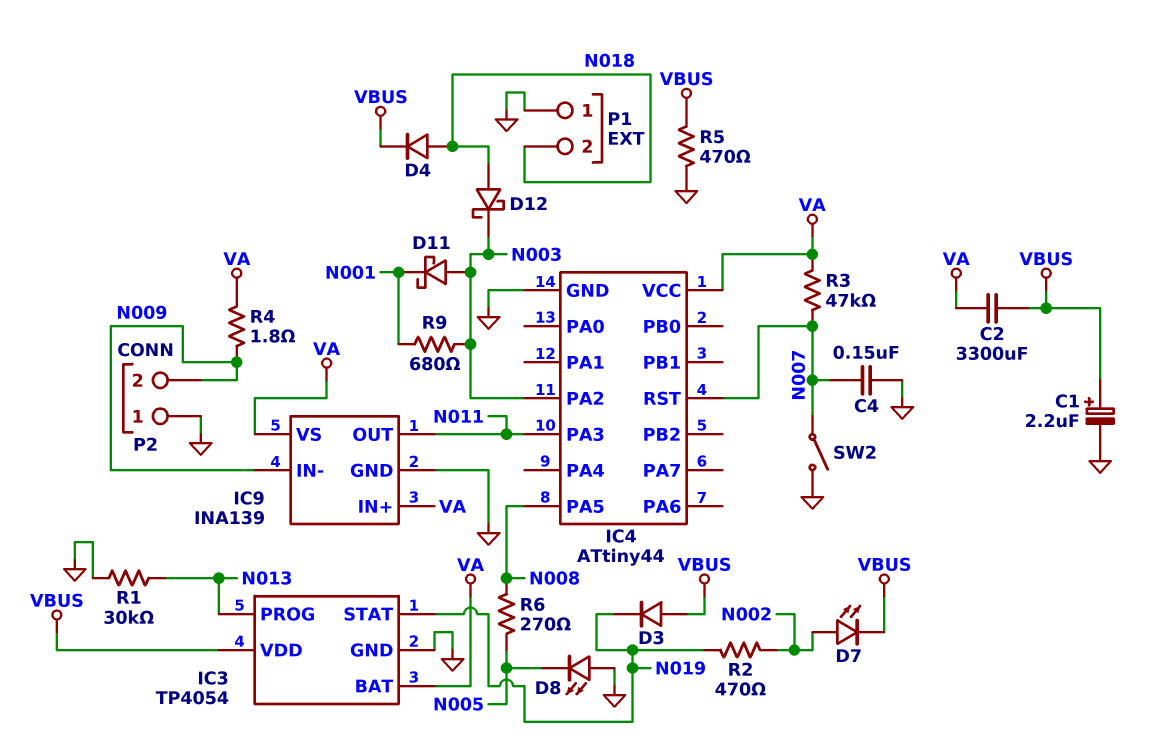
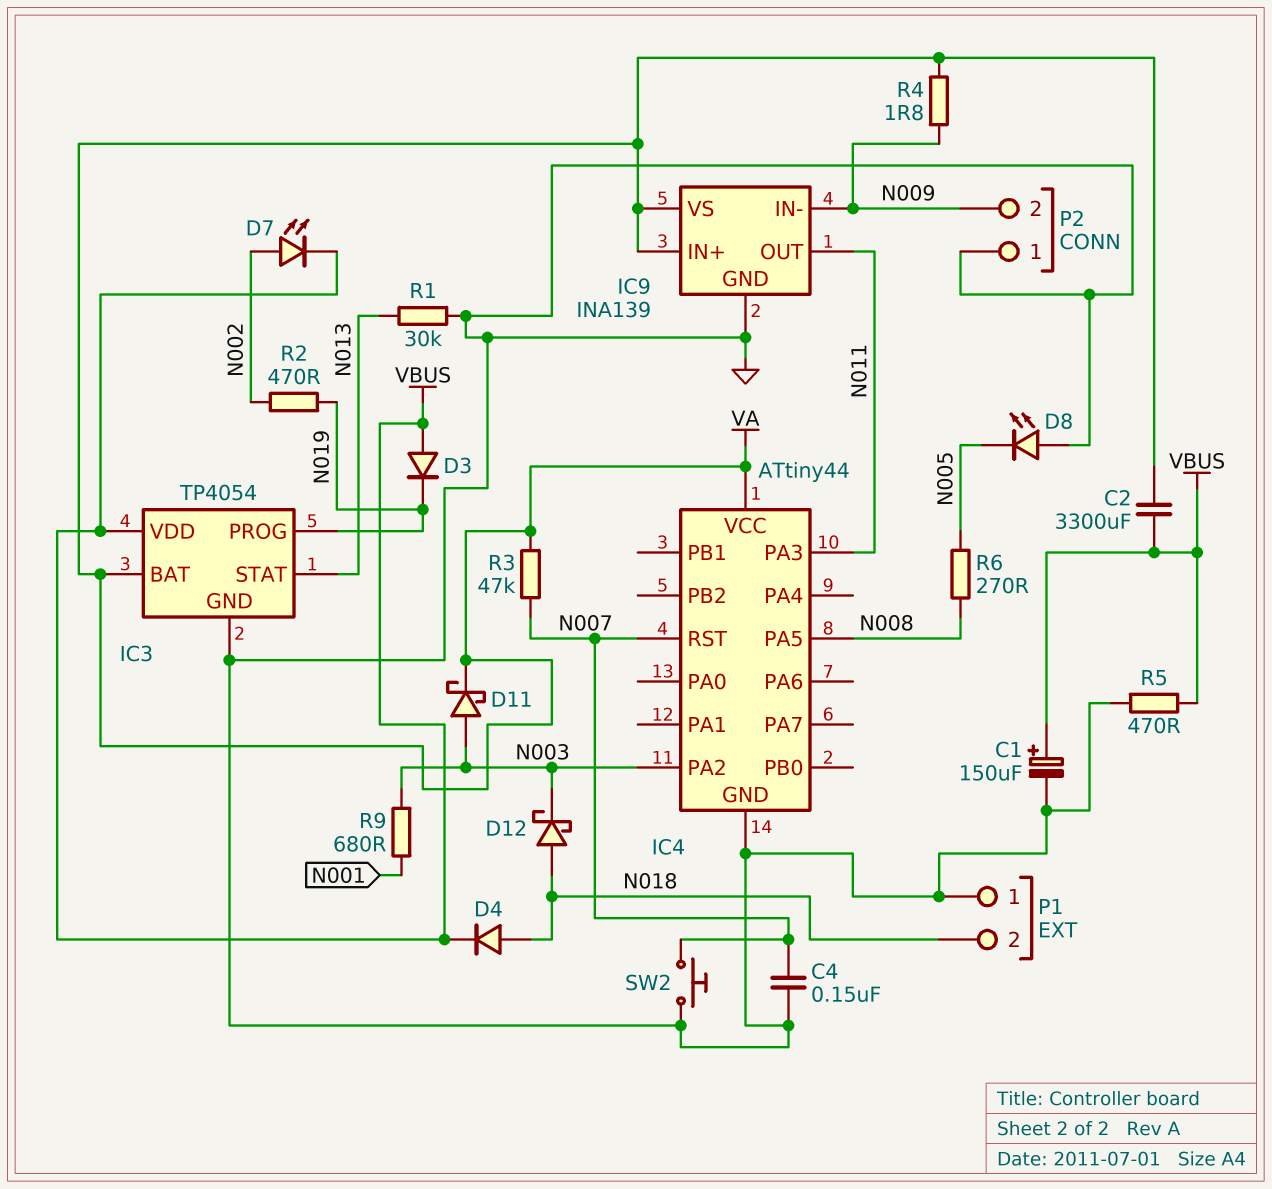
C1: 2.2uF (plus VBUS, minus GND) -> 150uF (plus VBUS, minus GND)
D11: schottky (A N003, K N001) -> schottky (A N003, K VA)
IC3 pin PROG: N013 -> N019
IC3 pin STAT: N019 -> N013
SW2: switch (GND, N007) -> button (GND, N007)

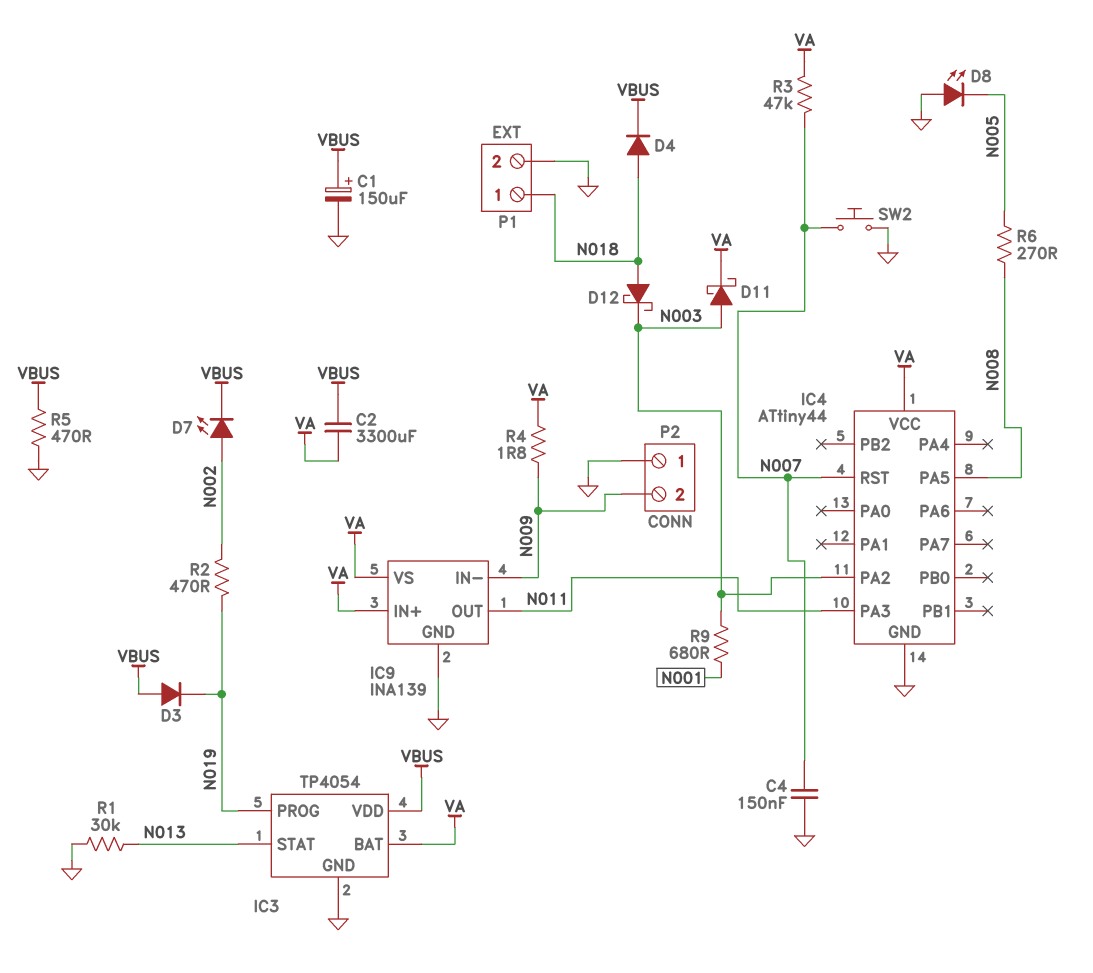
P1 pin 1: GND -> N018
P1 pin 2: N018 -> GND

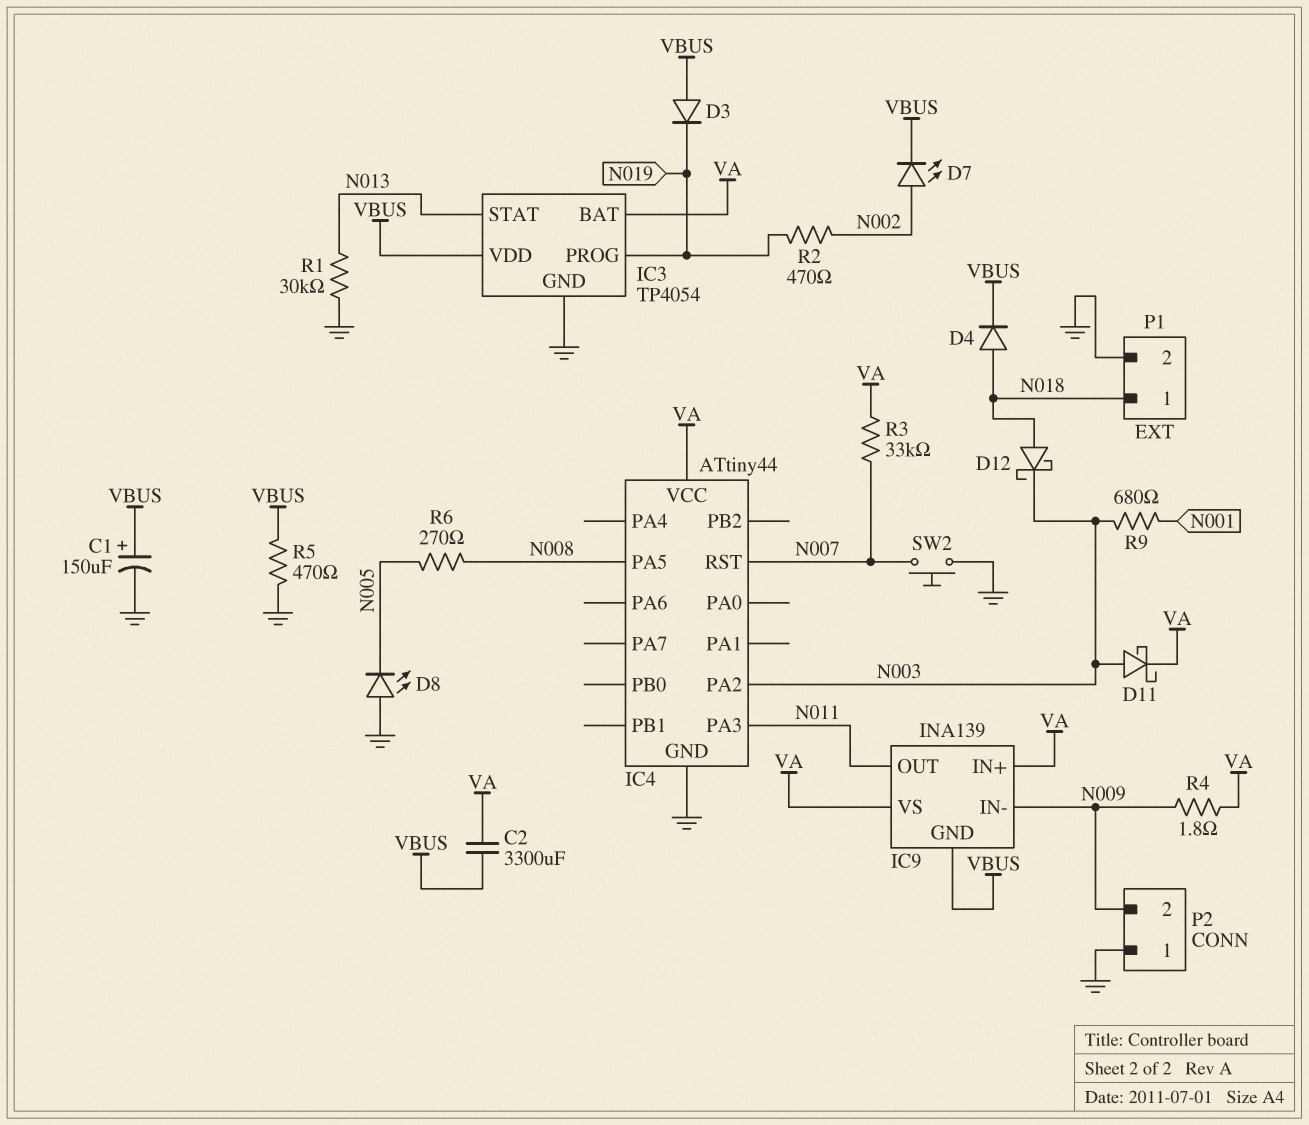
C4: 150nF (GND, N007) -> none
IC9 pin GND: GND -> VBUS
R3: 47k (N007, VA) -> 33k (N007, VA)

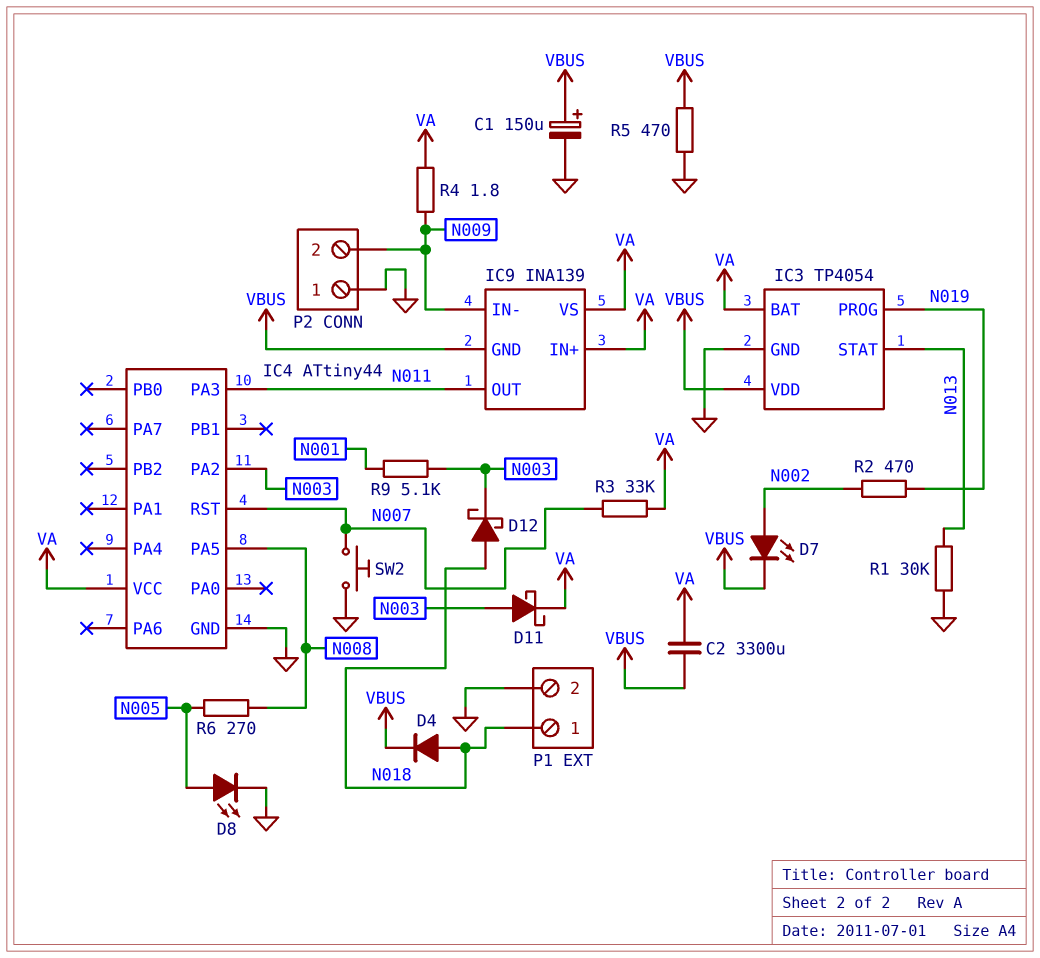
D3: diode (A VBUS, K N019) -> none
D8: LED (A GND, K N005) -> LED (A N005, K GND)
R9: 680 (N001, N003) -> 5.1k (N001, N003)

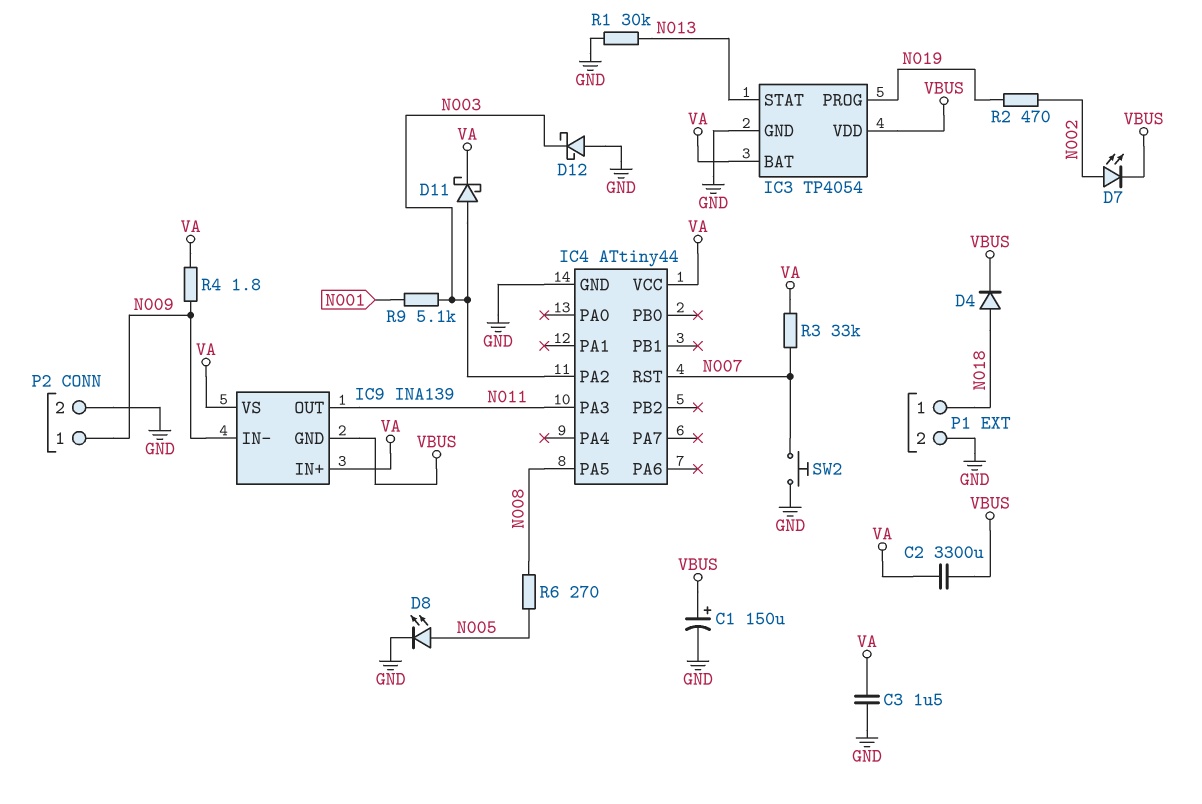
C3: none -> 1.5uF (GND, VA)
D12: schottky (A N018, K N003) -> schottky (A GND, K N003)
P2 pin 1: GND -> N009
P2 pin 2: N009 -> GND
R5: 470 (GND, VBUS) -> none

